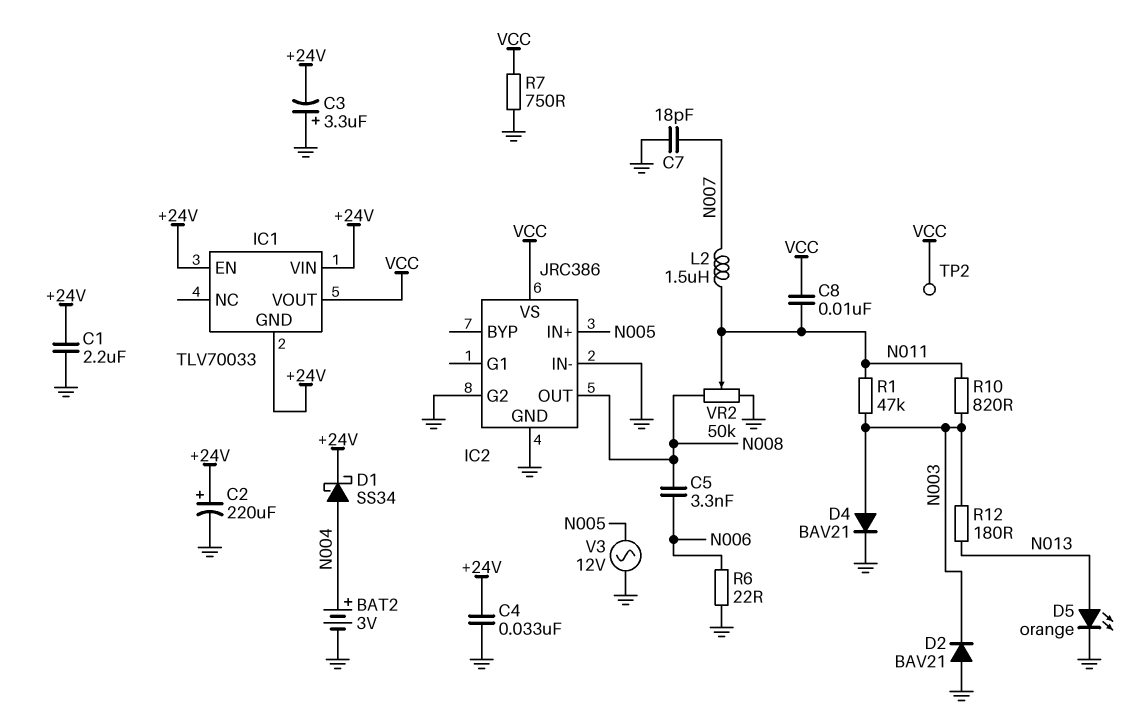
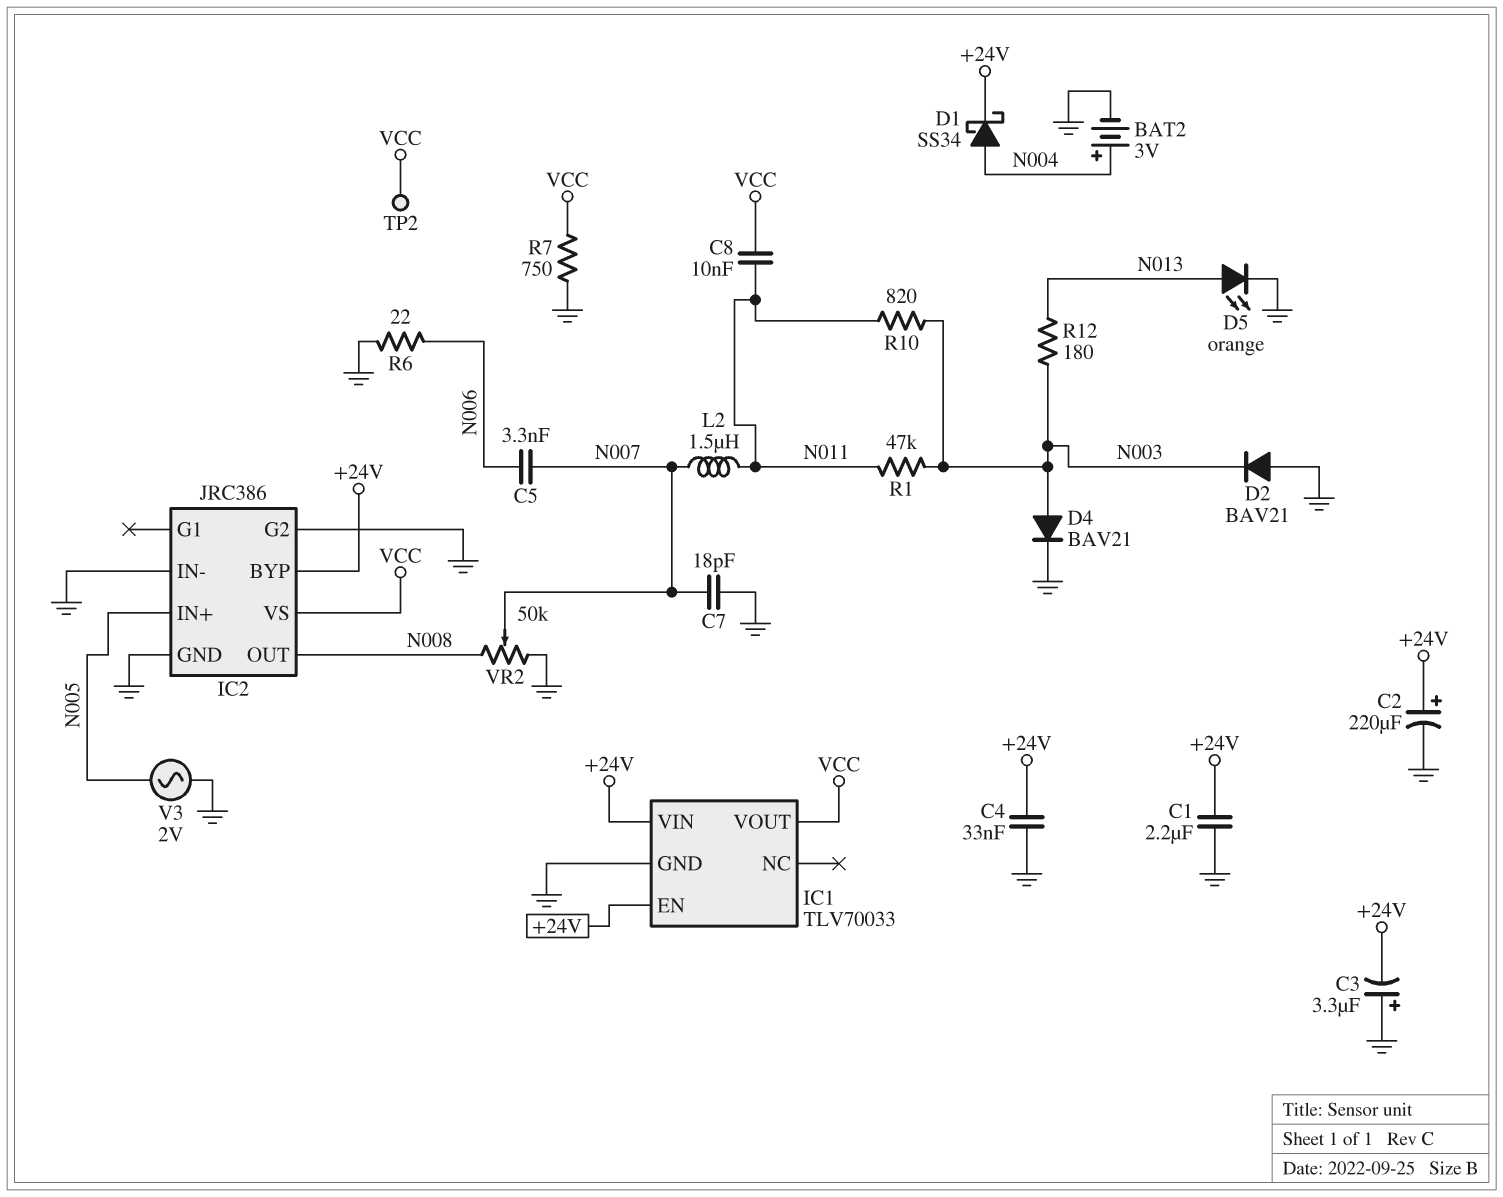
C5: 3.3nF (N006, N008) -> 3.3nF (N006, N007)
IC1 pin GND: +24V -> GND
IC2 pin BYP: none -> +24V
V3: AC 12V (GND, N005) -> AC 2V (GND, N005)
VR2: 50k (GND, N008, wiper N011) -> 50k (GND, N008, wiper N007)

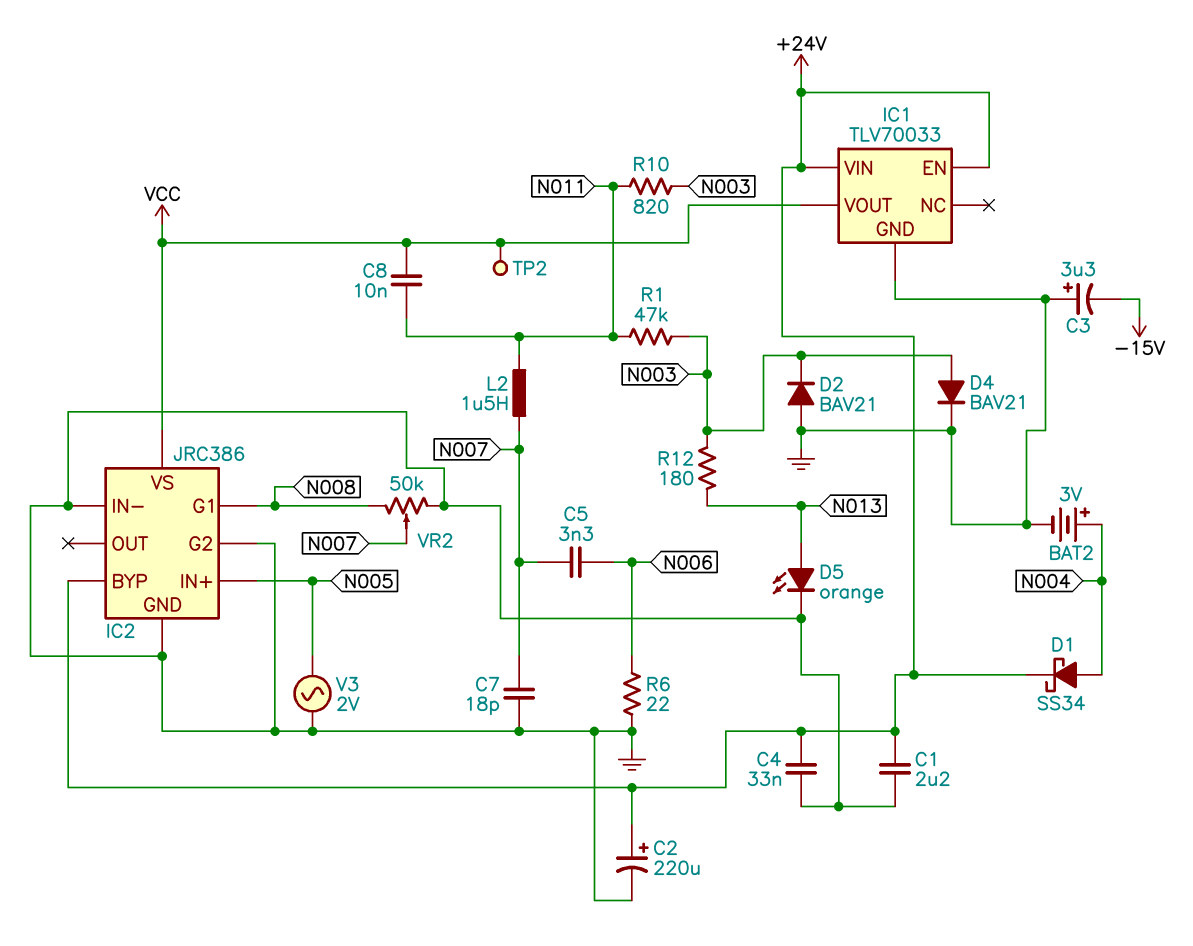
C3: 3.3uF (plus GND, minus +24V) -> 3.3uF (plus GND, minus -15V)
IC2 pin G1: none -> N008
IC2 pin OUT: N008 -> none
R7: 750 (GND, VCC) -> none

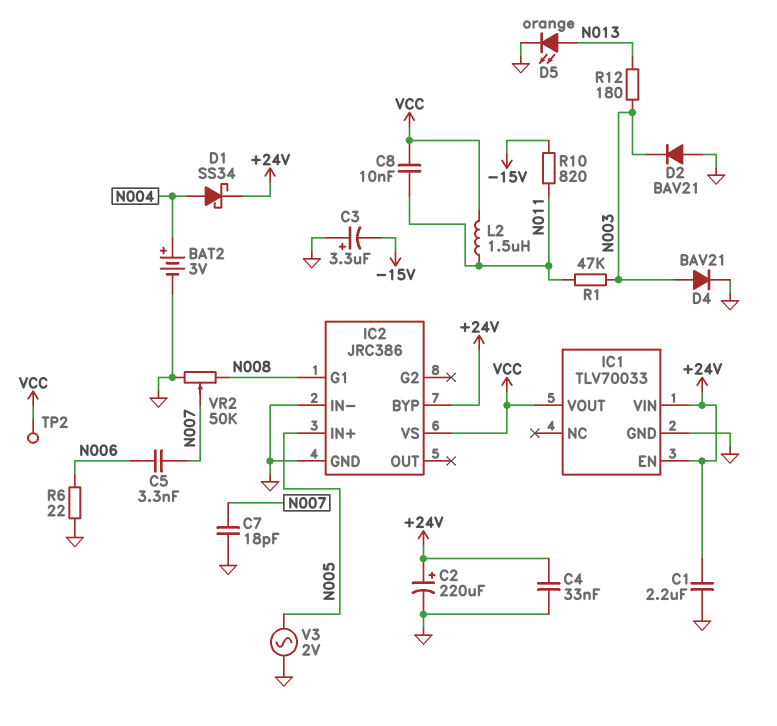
IC2 pin G2: GND -> none
L2: 1.5uH (N007, N011) -> 1.5uH (N011, VCC)
R10: 820 (N003, N011) -> 820 (-15V, N011)

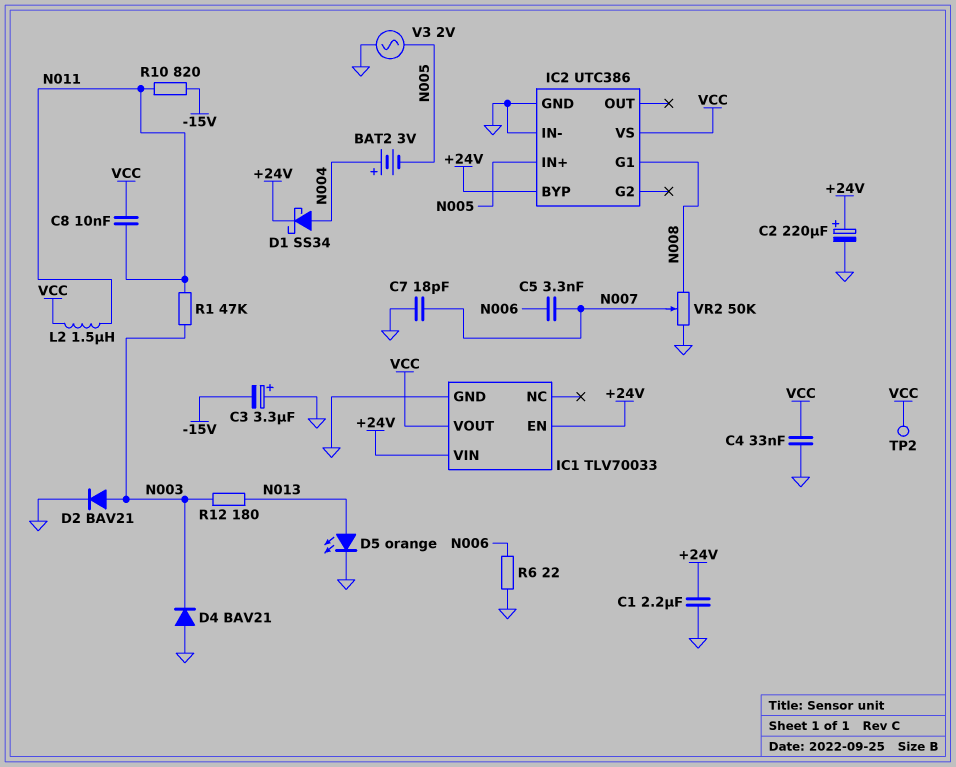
BAT2: 3V (plus N004, minus GND) -> 3V (plus N004, minus N005)
C4: 33nF (+24V, GND) -> 33nF (GND, VCC)
D2: diode BAV21 (A GND, K N003) -> diode BAV21 (A N003, K GND)
D4: diode BAV21 (A N003, K GND) -> diode BAV21 (A GND, K N003)
IC2: JRC386 -> UTC386

